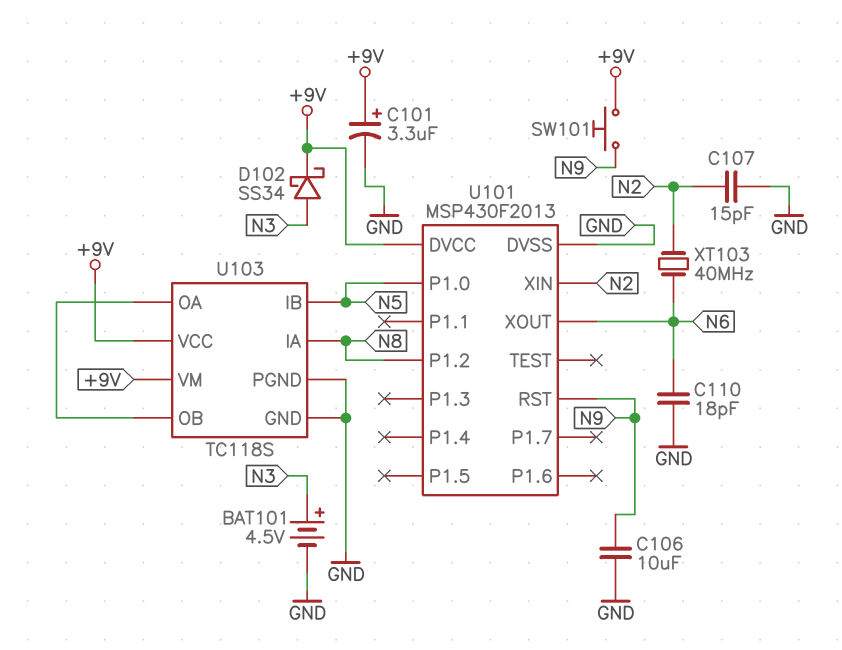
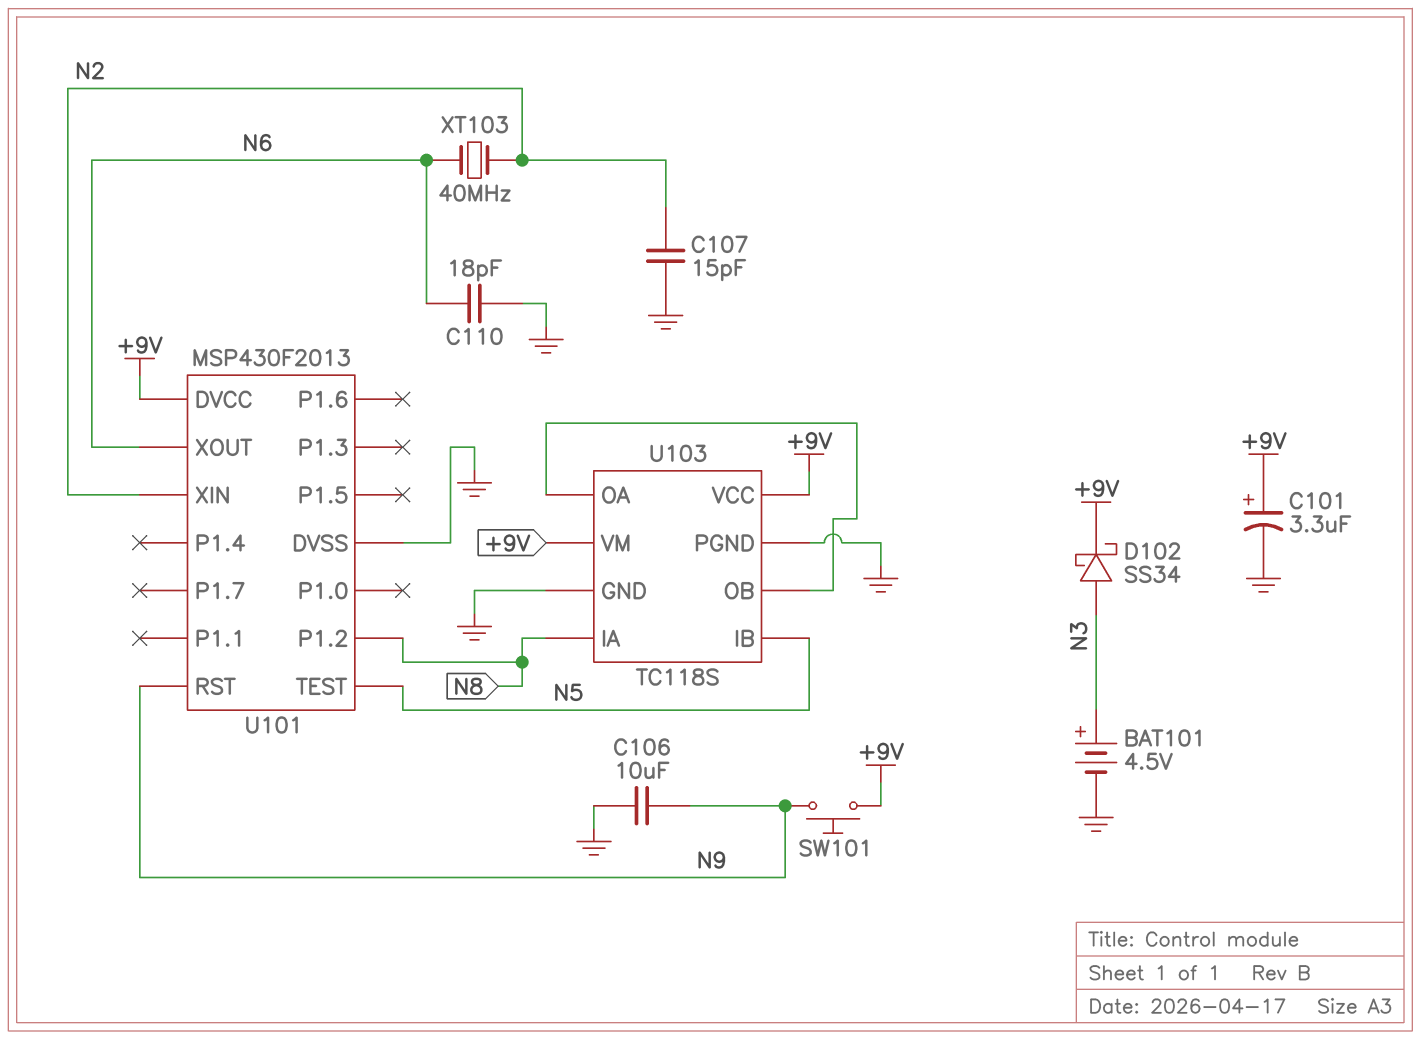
U101 pin P1.0: N5 -> none
U101 pin TEST: none -> N5

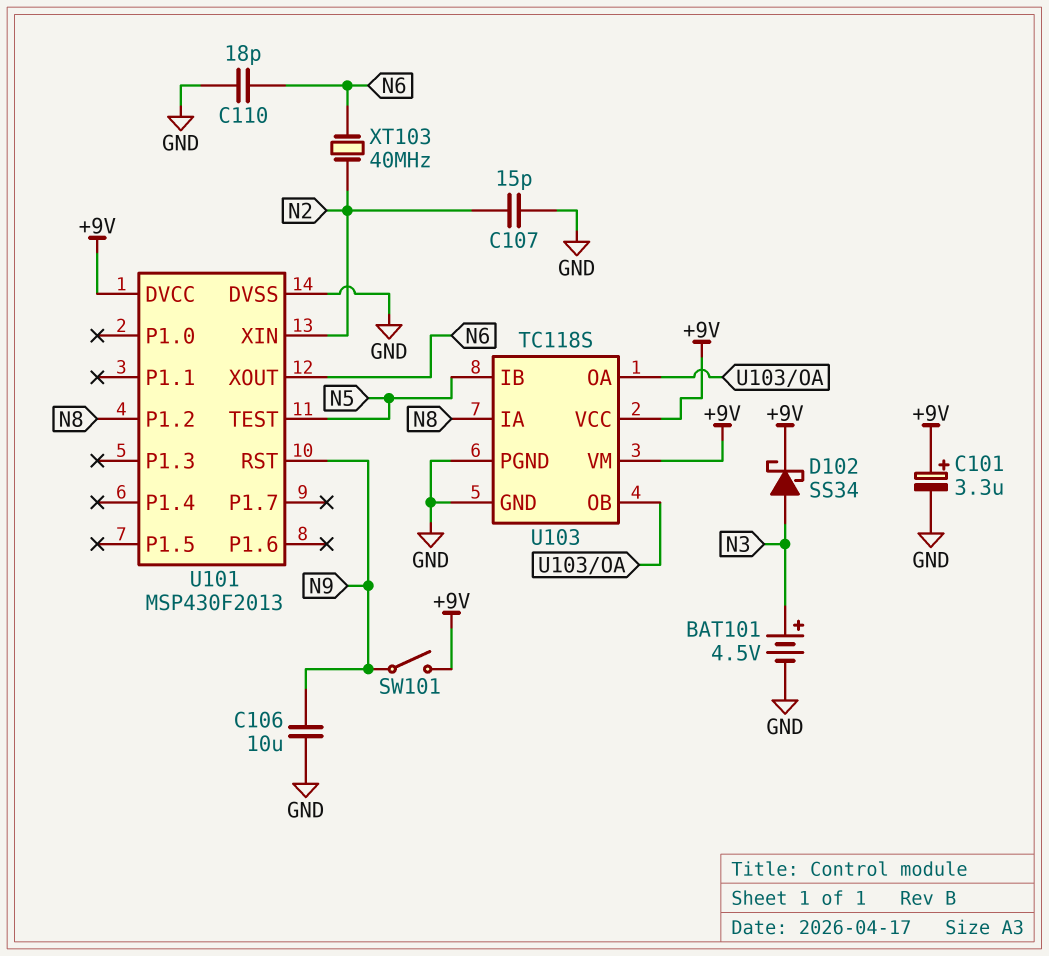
SW101: button (+9V, N9) -> switch (+9V, N9)

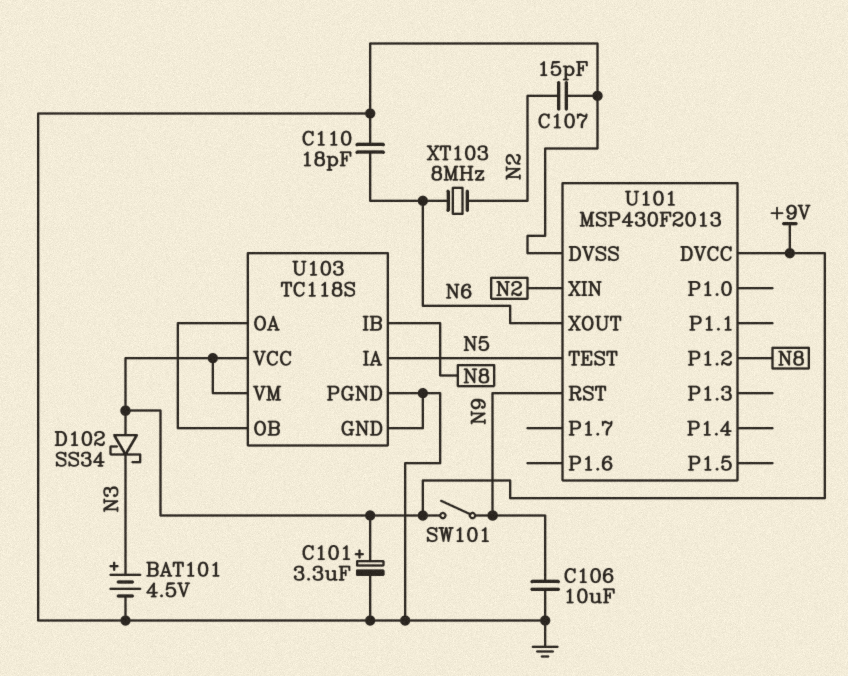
D102: schottky SS34 (A N3, K +9V) -> schottky SS34 (A +9V, K N3)
U103 pin IA: N8 -> N5
U103 pin IB: N5 -> N8
XT103: 40MHz (N2, N6) -> 8MHz (N2, N6)

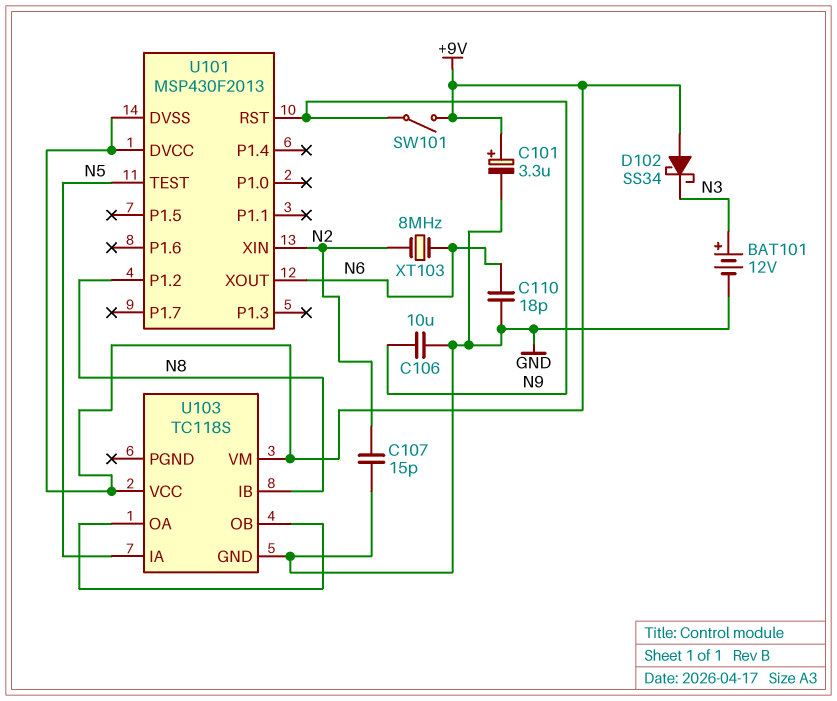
BAT101: 4.5V (plus N3, minus GND) -> 12V (plus N3, minus GND)
U101 pin DVSS: GND -> +9V
U103 pin PGND: GND -> none

